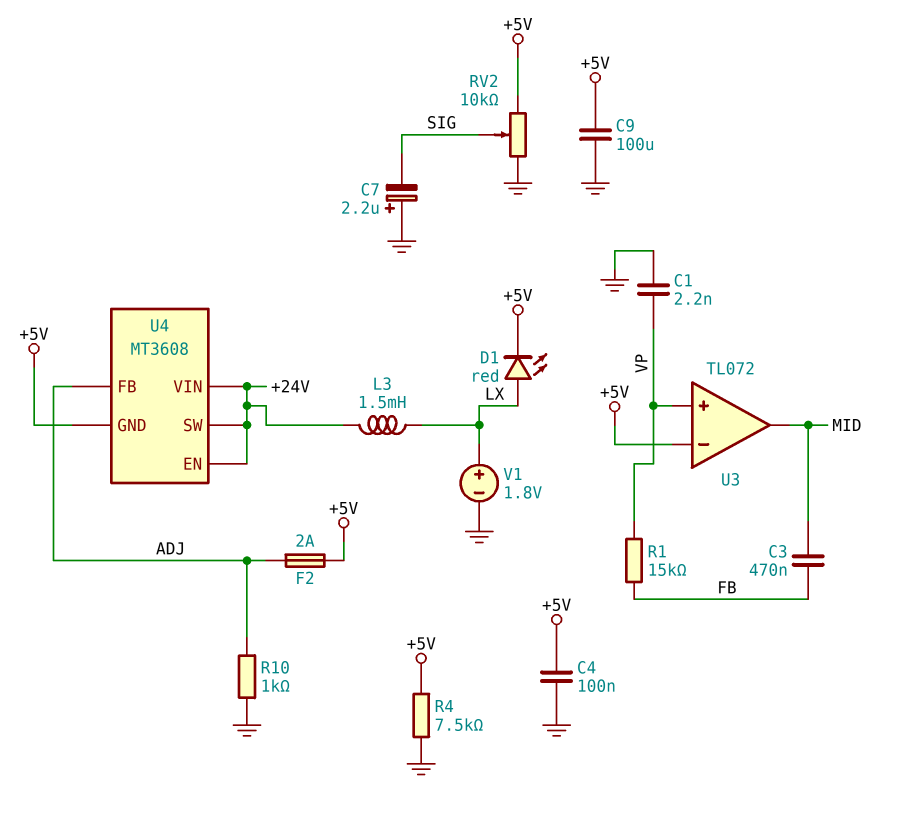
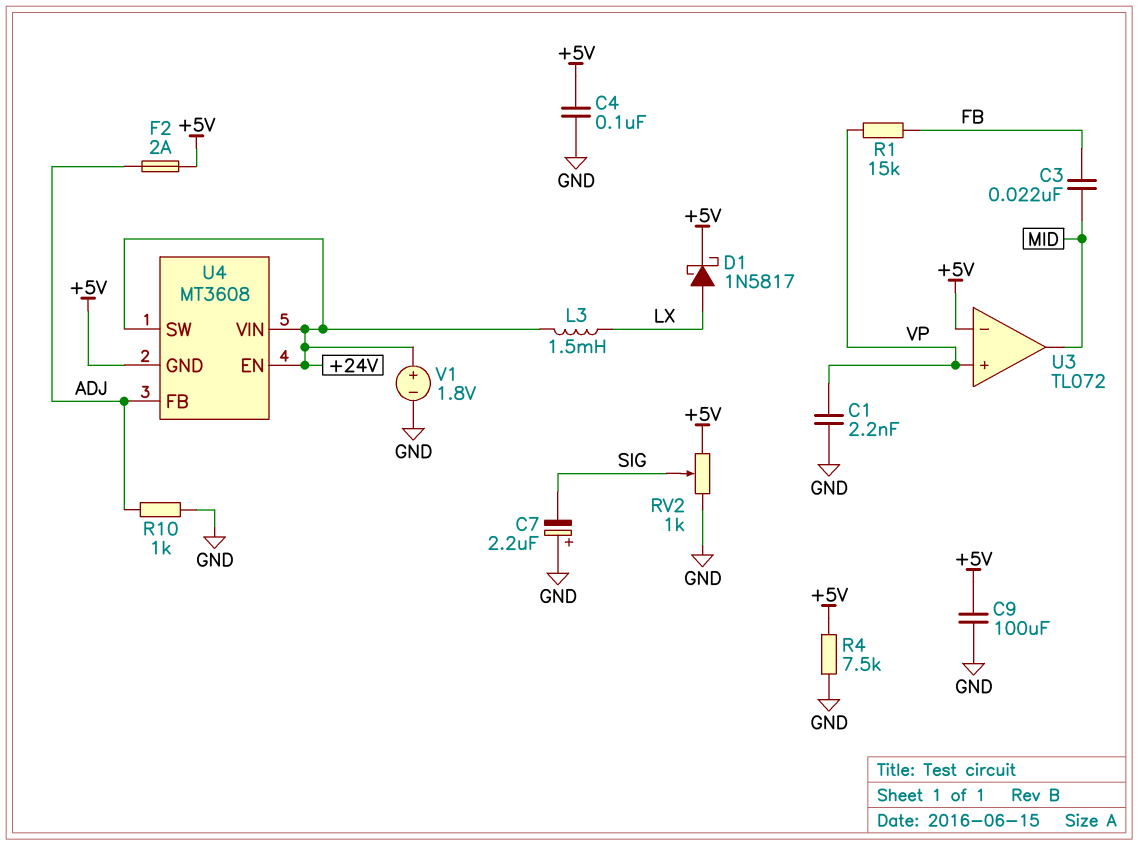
C3: 470nF (FB, MID) -> 22nF (FB, MID)
D1: LED red (A LX, K +5V) -> schottky 1N5817 (A LX, K +5V)
RV2: 10k (+5V, GND, wiper SIG) -> 1k (+5V, GND, wiper SIG)
V1: 1.8V (plus LX, minus GND) -> 1.8V (plus +24V, minus GND)

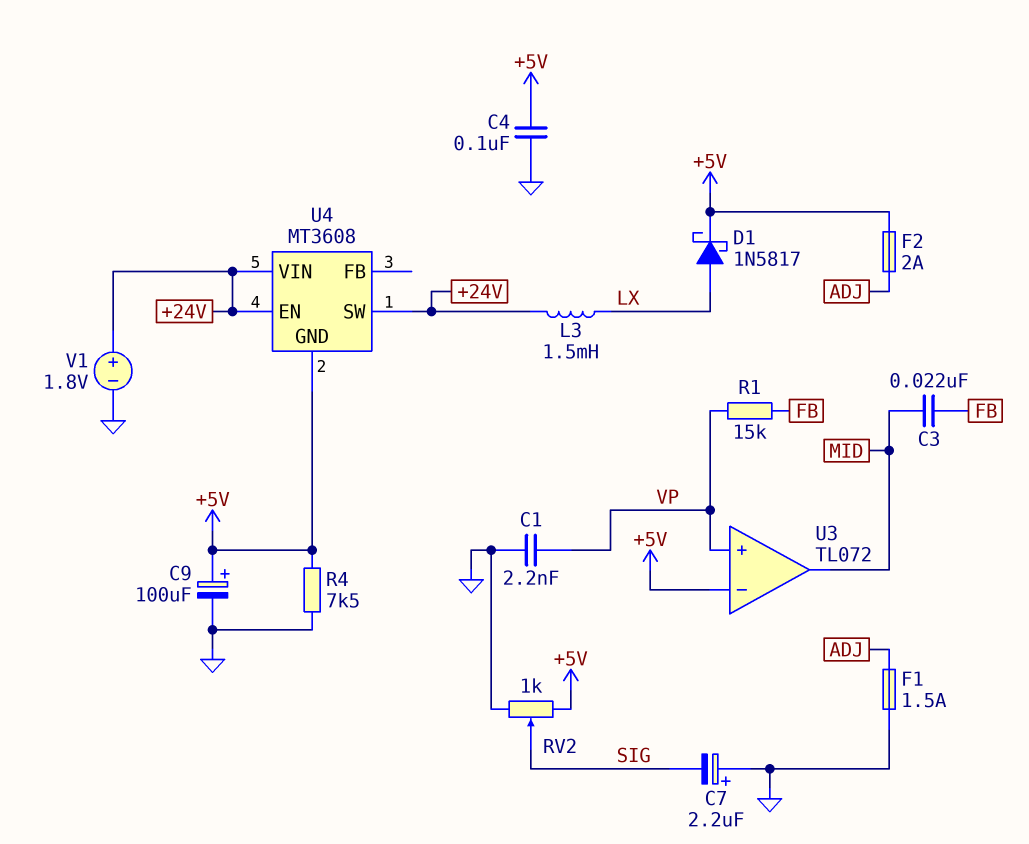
C9: 100uF (+5V, GND) -> 100uF (plus +5V, minus GND)
F1: none -> 1.5A (ADJ, GND)
R10: 1k (ADJ, GND) -> none
U4 pin FB: ADJ -> none

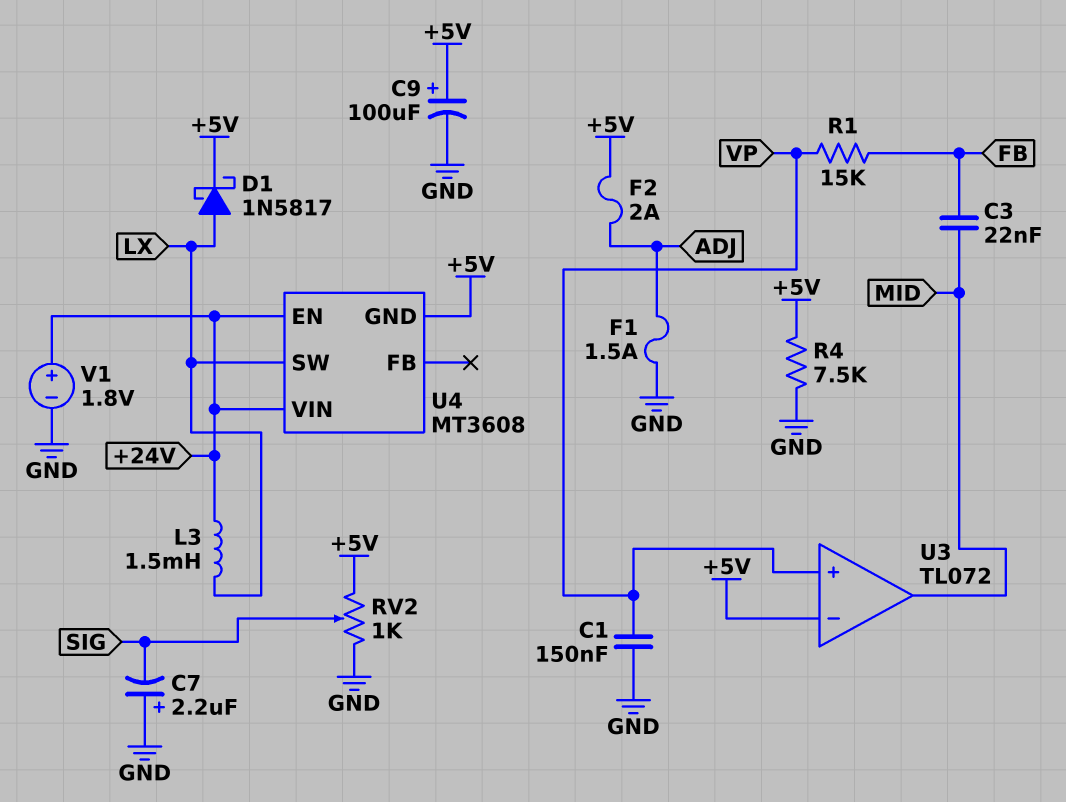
C1: 2.2nF (GND, VP) -> 150nF (GND, VP)
C4: 100nF (+5V, GND) -> none
U4 pin SW: +24V -> LX

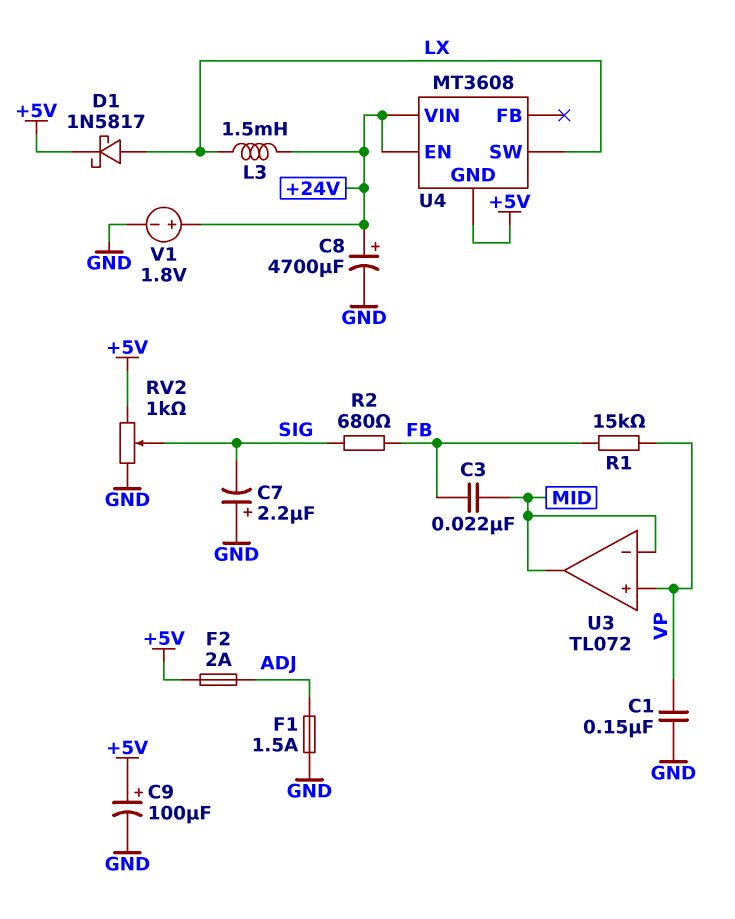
C8: none -> 4700uF (plus +24V, minus GND)
R2: none -> 680 (FB, SIG)
R4: 7.5k (+5V, GND) -> none
U3 pin in-: +5V -> MID

